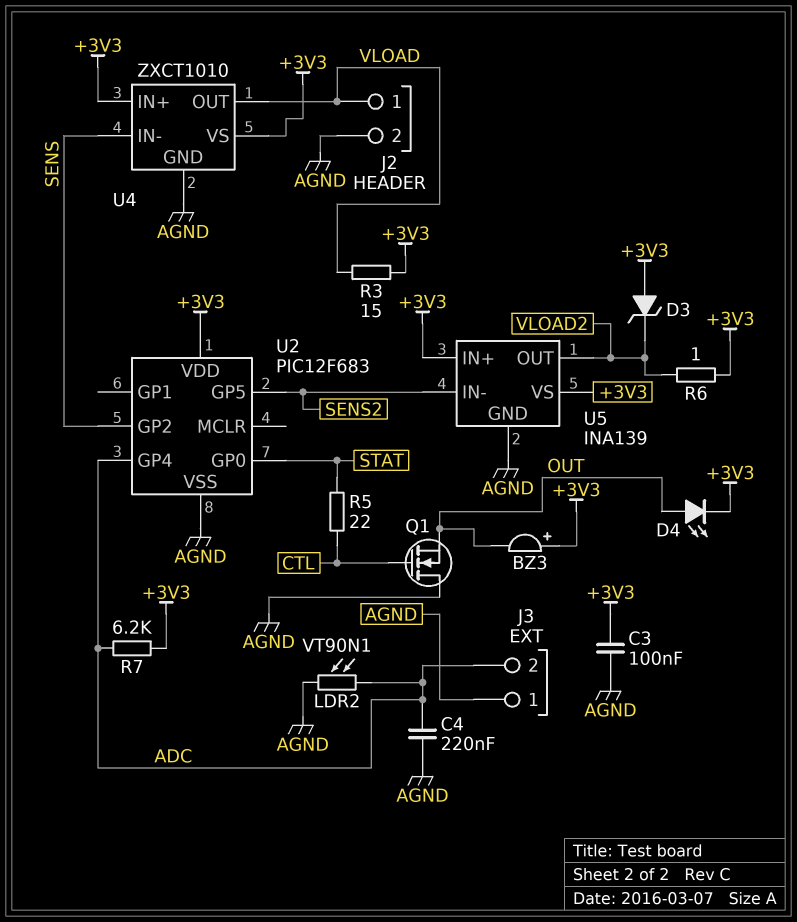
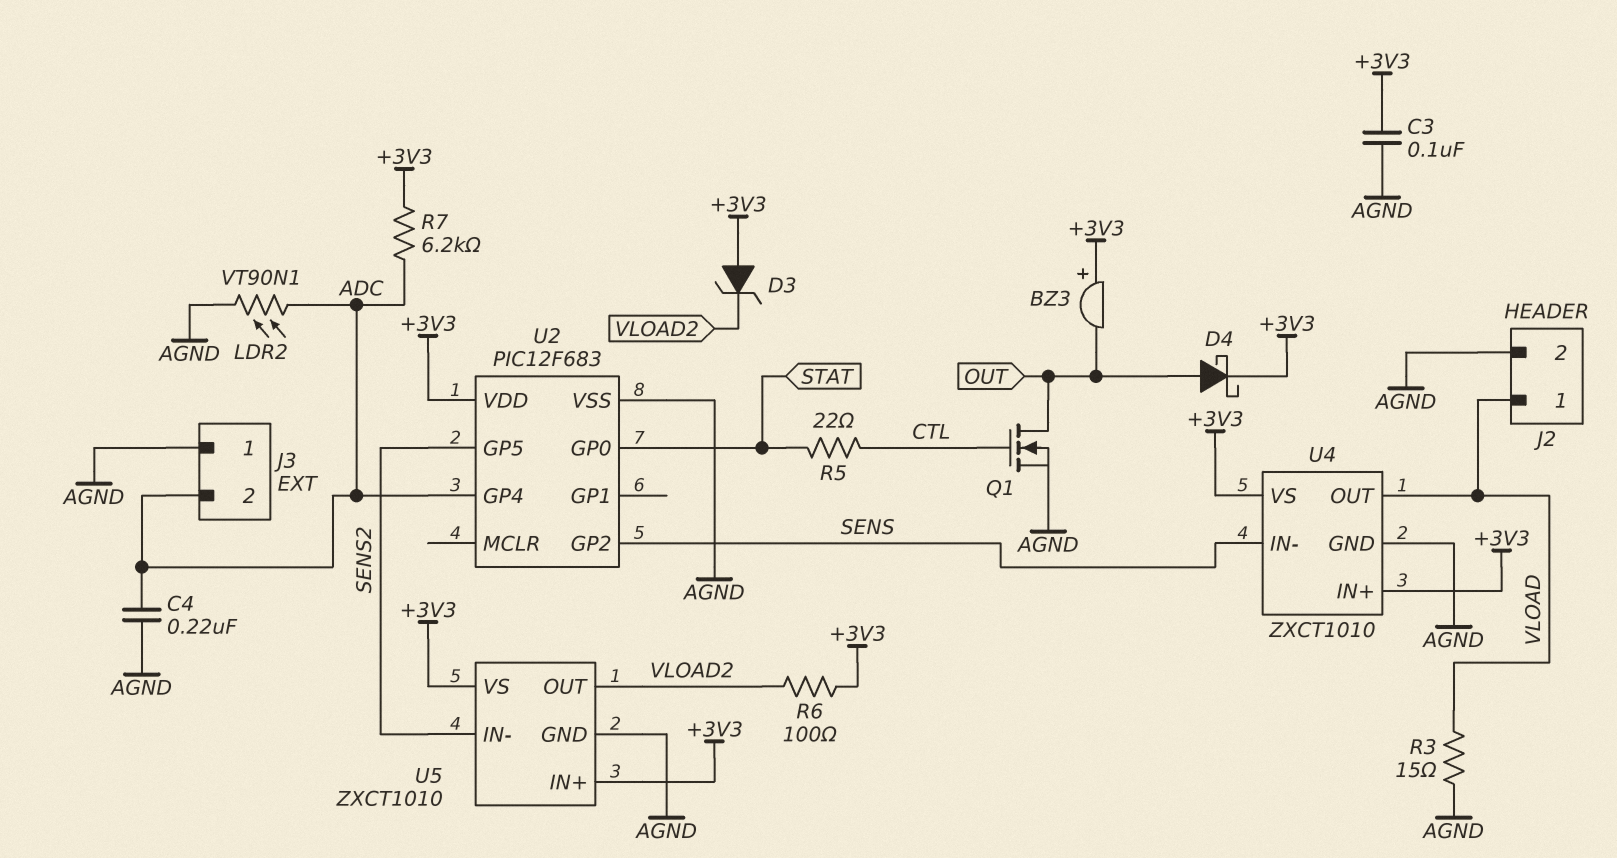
D4: LED (A OUT, K +3V3) -> schottky (A OUT, K +3V3)
Q1: NMOS (G CTL, D AGND, S OUT) -> NMOS (G CTL, D OUT, S AGND)
R3: 15 (+3V3, VLOAD) -> 15 (AGND, VLOAD)
R6: 1 (+3V3, VLOAD2) -> 100 (+3V3, VLOAD2)
U5: INA139 -> ZXCT1010

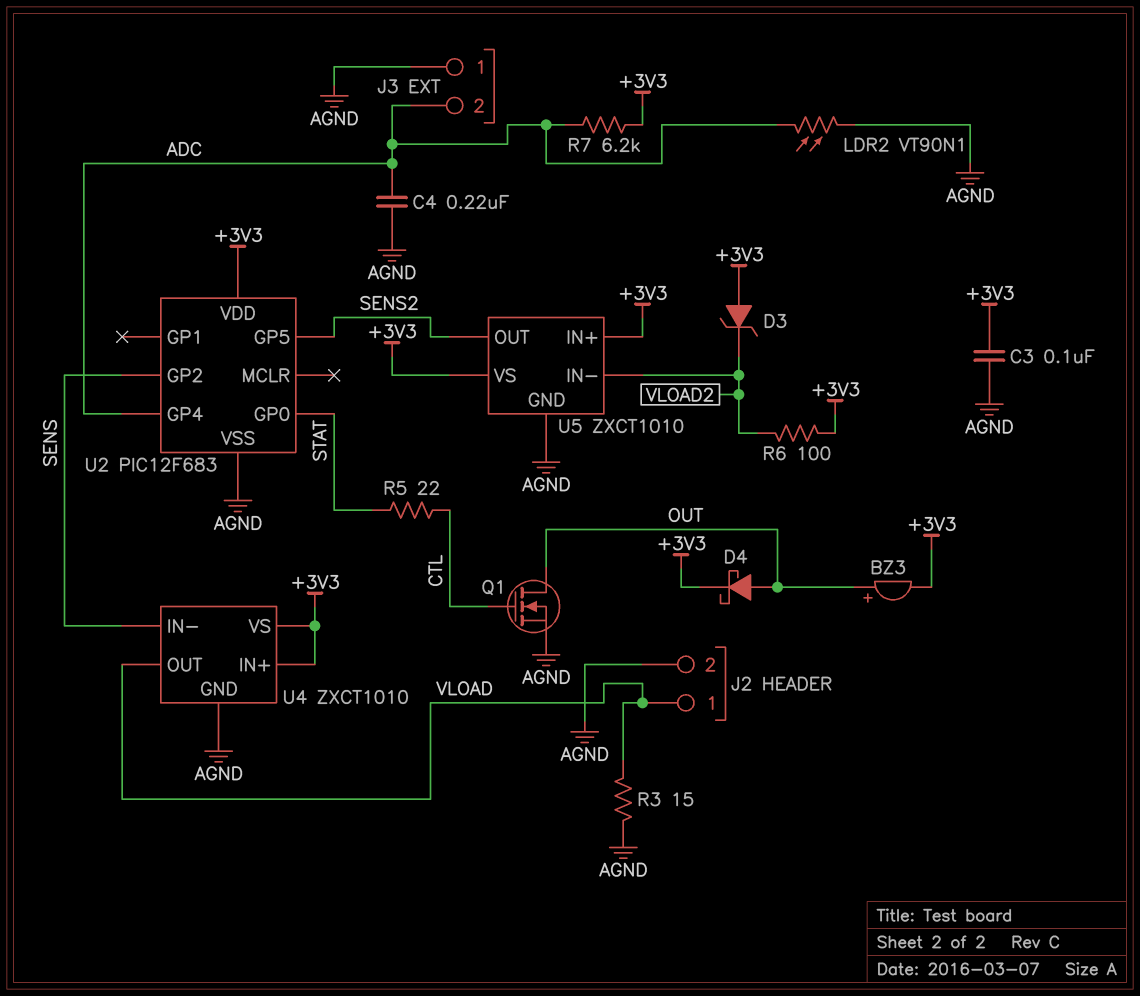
BZ3: buzzer (plus +3V3, minus OUT) -> buzzer (plus OUT, minus +3V3)
U5 pin IN-: SENS2 -> VLOAD2
U5 pin OUT: VLOAD2 -> SENS2

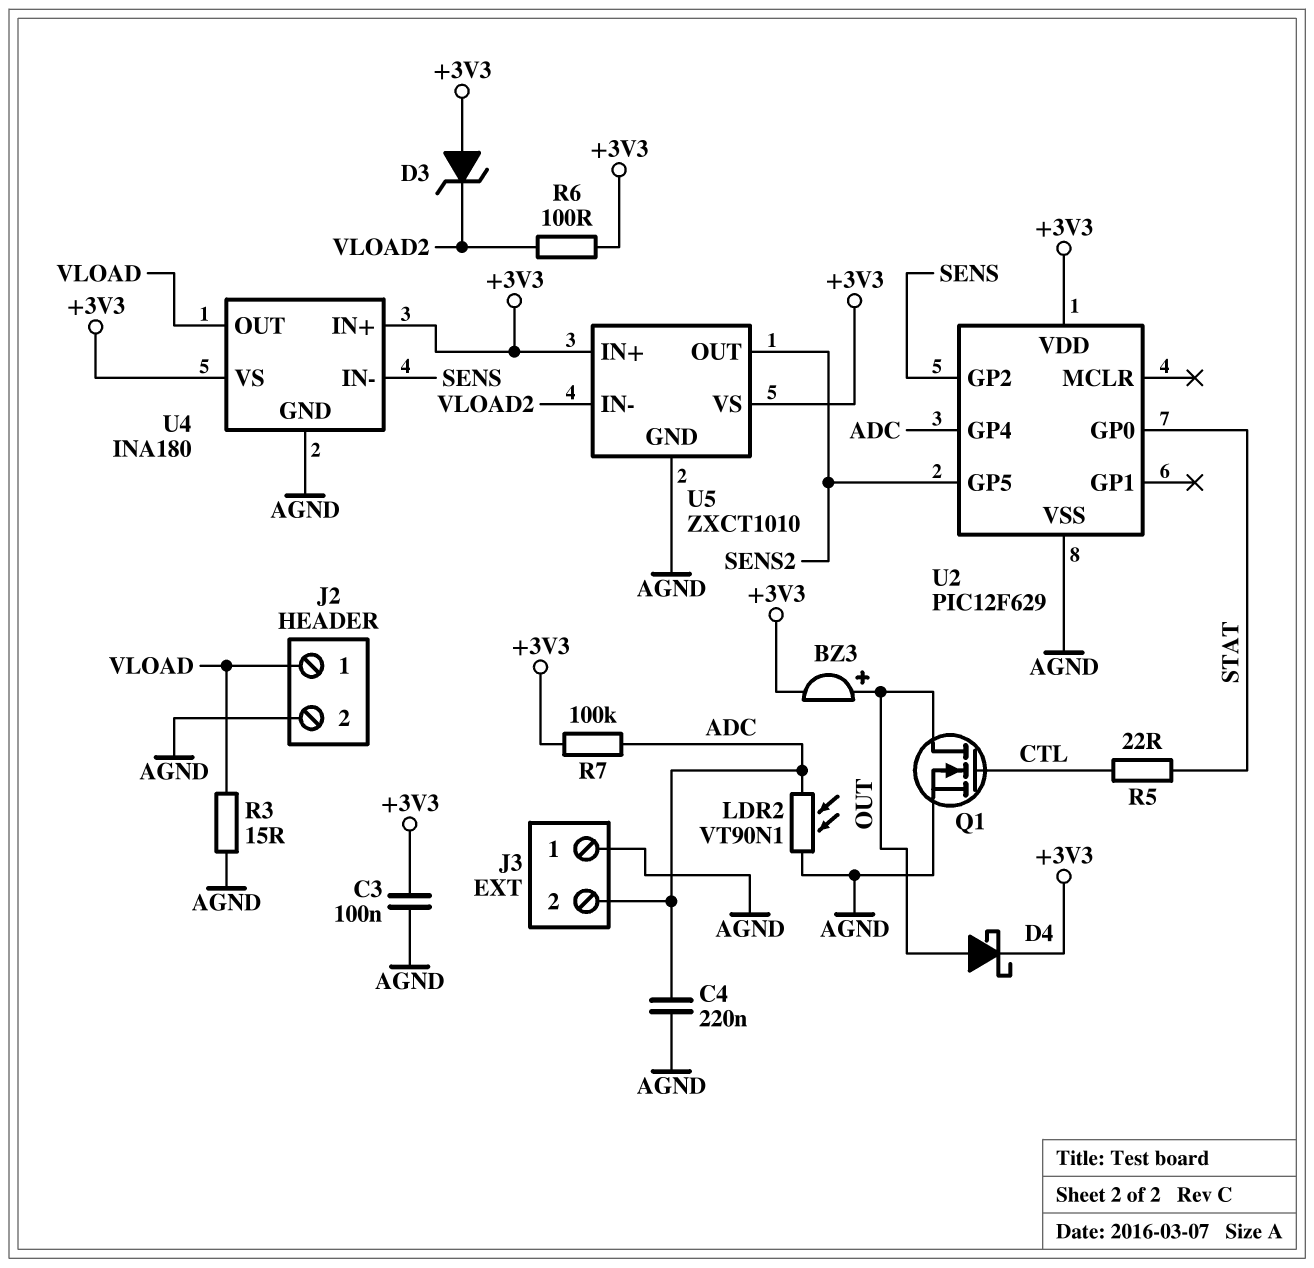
R7: 6.2k (+3V3, ADC) -> 100k (+3V3, ADC)
U2: PIC12F683 -> PIC12F629
U4: ZXCT1010 -> INA180

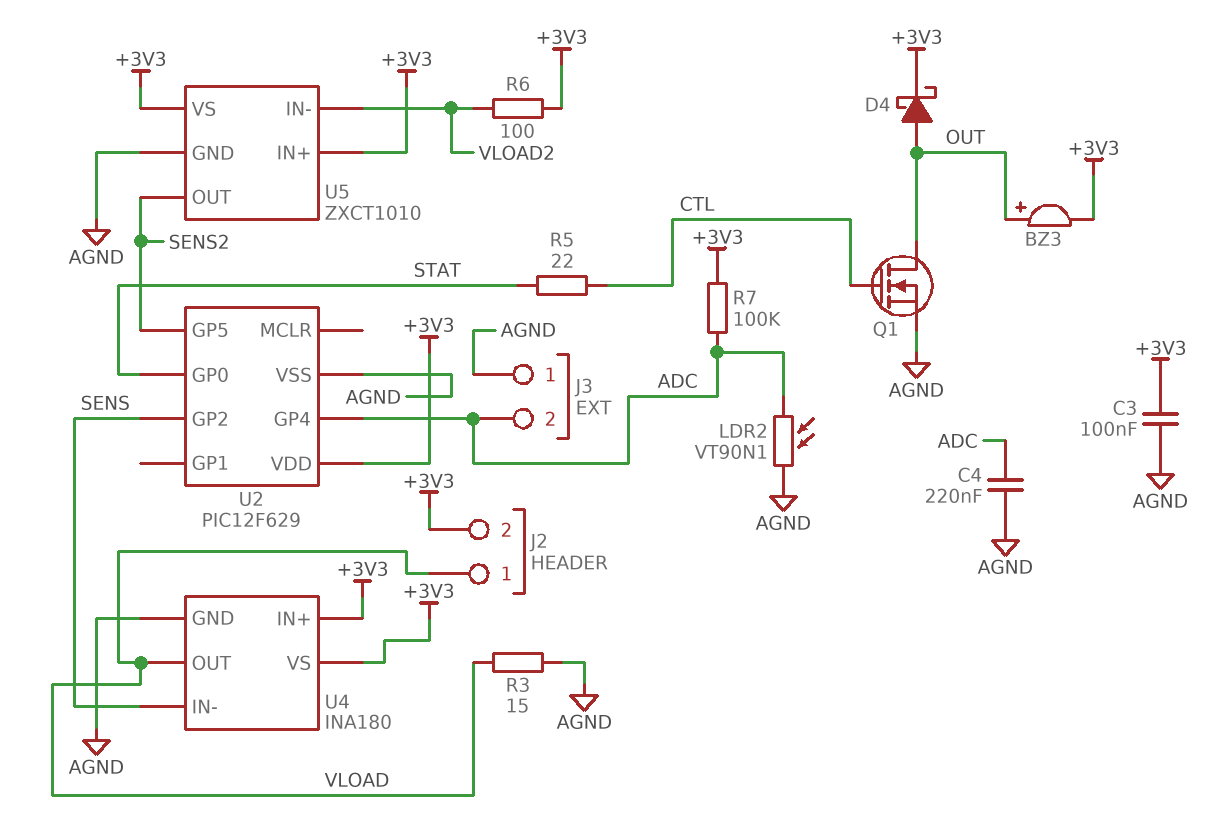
D3: zener (A +3V3, K VLOAD2) -> none
J2 pin 2: AGND -> +3V3

